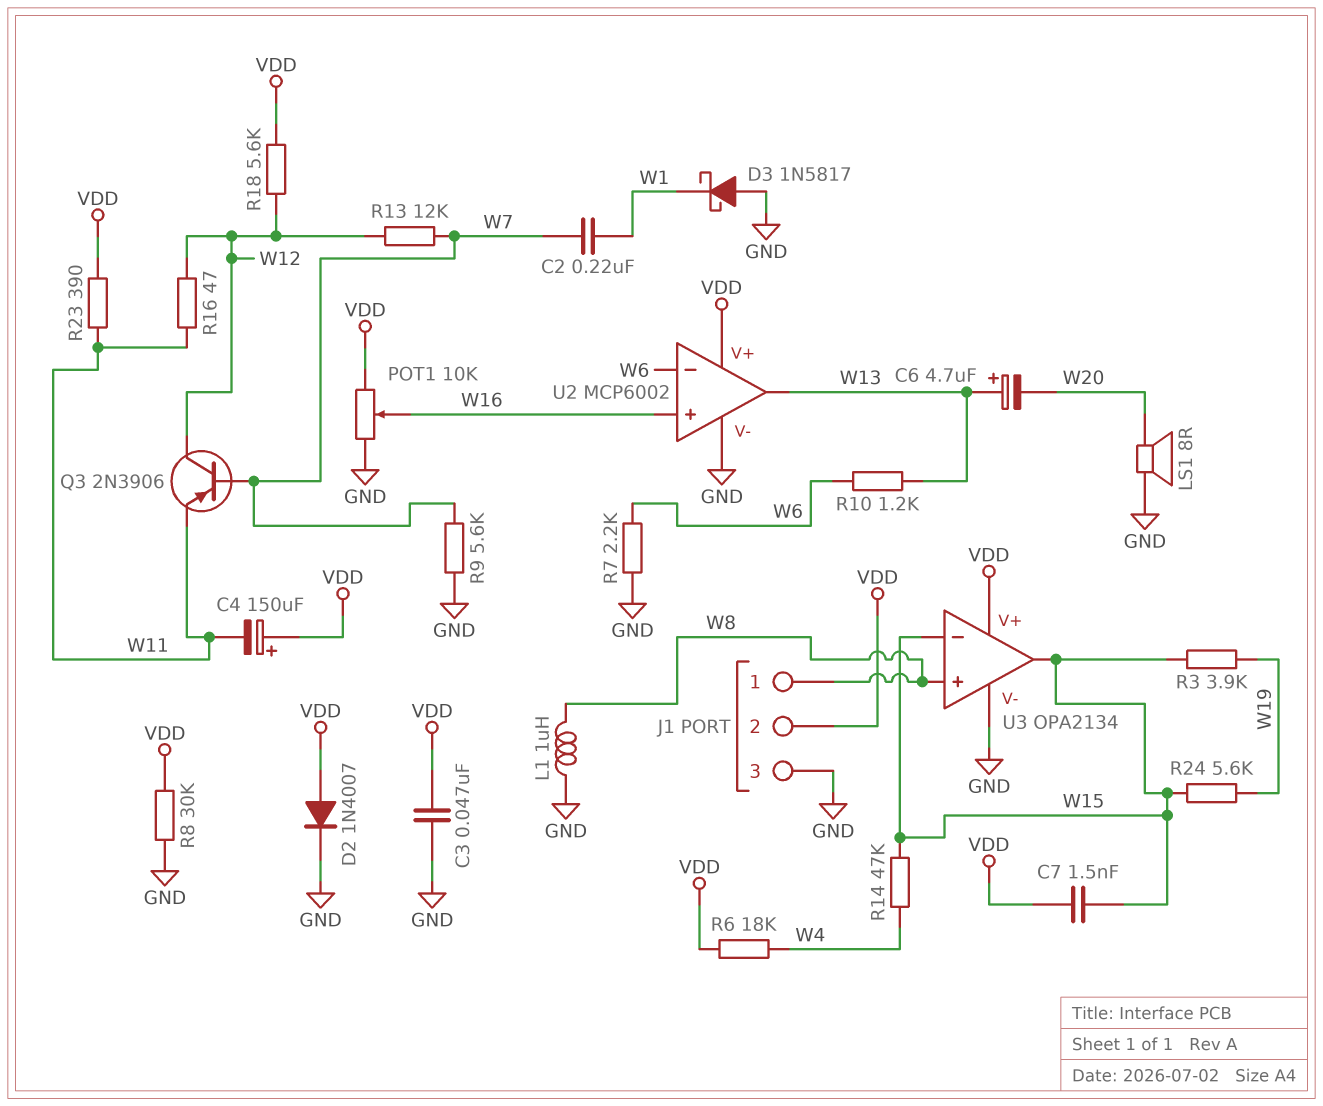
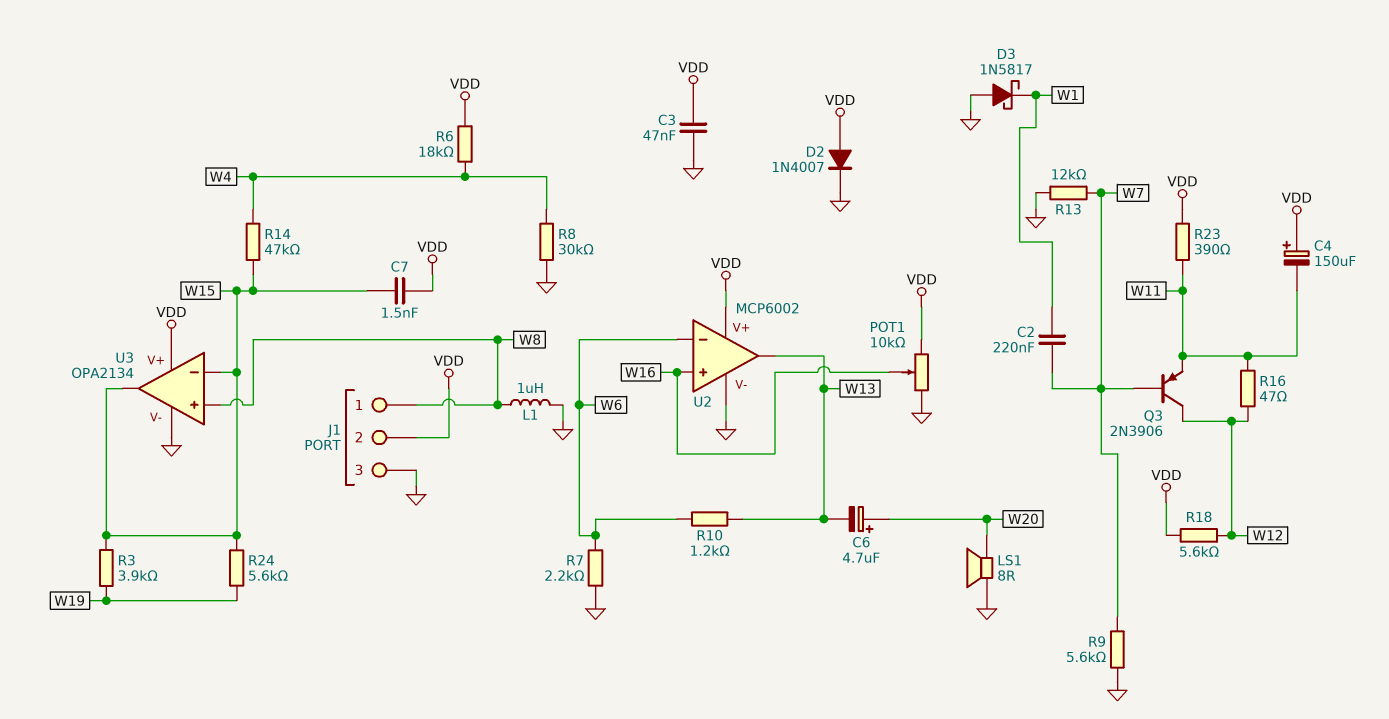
C6: 4.7uF (plus W13, minus W20) -> 4.7uF (plus W20, minus W13)
R8: 30k (GND, VDD) -> 30k (GND, W4)
R13: 12k (W7, W12) -> 12k (GND, W7)

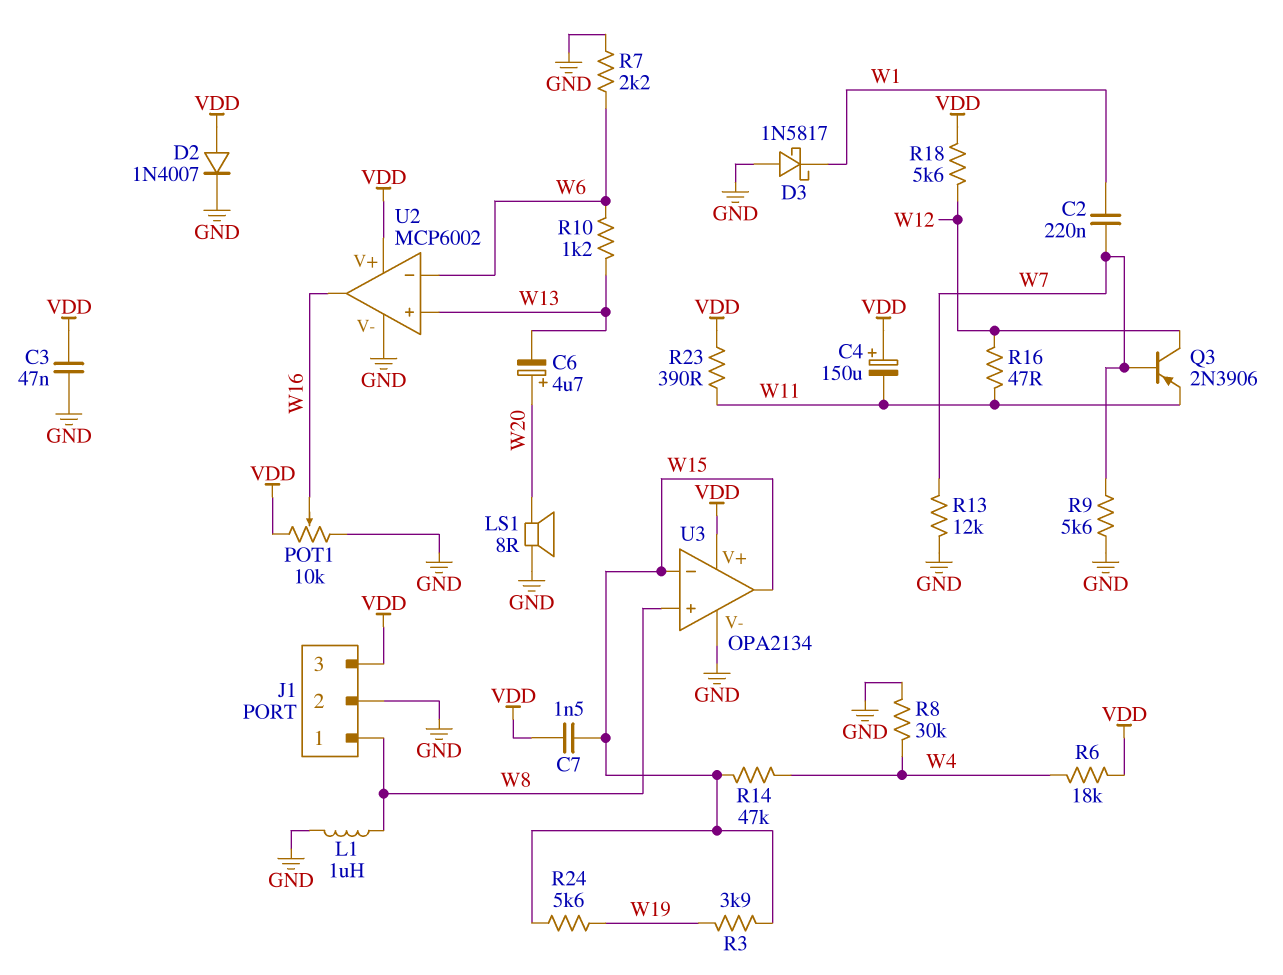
J1 pin 2: VDD -> GND
J1 pin 3: GND -> VDD
U2 pin in+: W16 -> W13
U2 pin out: W13 -> W16

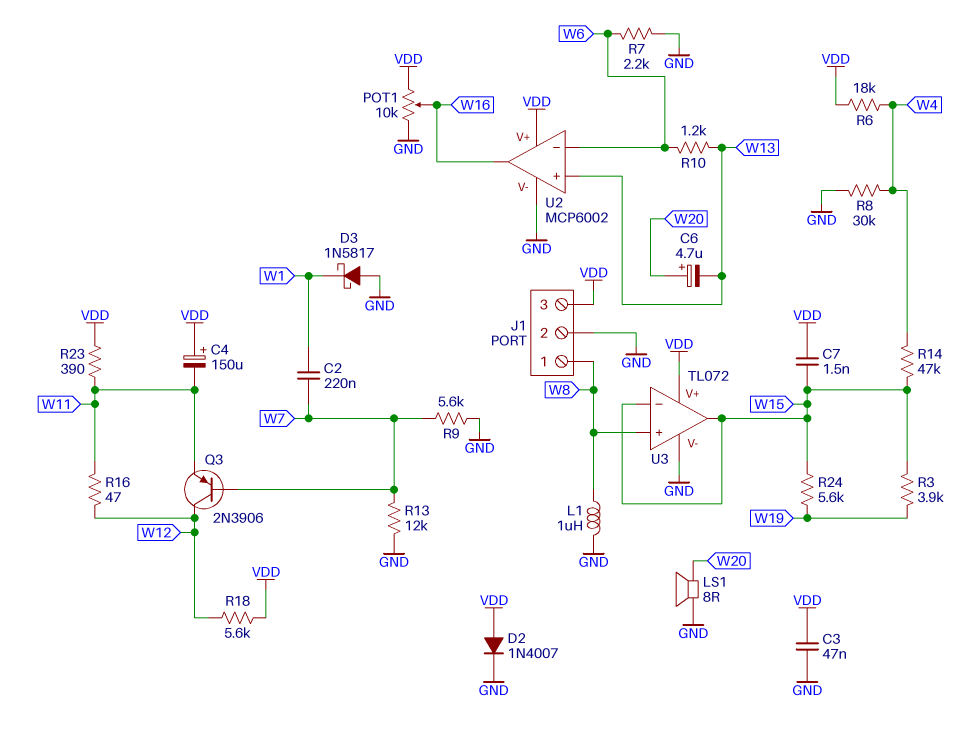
U3: OPA2134 -> TL072

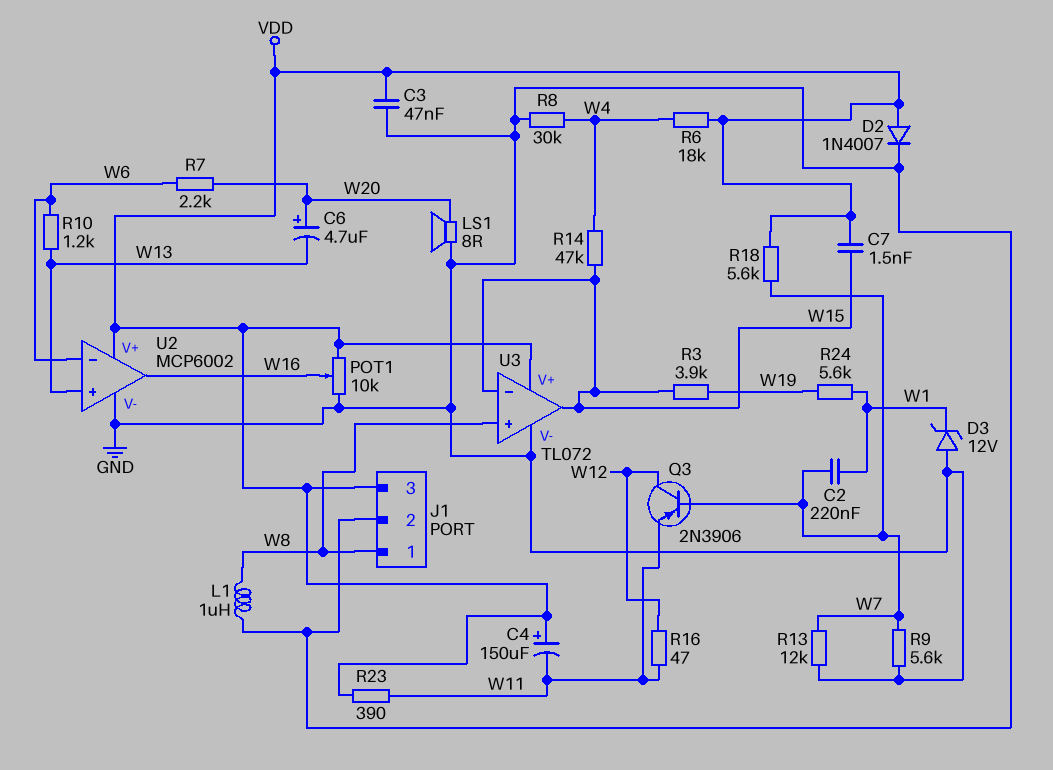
D3: schottky 1N5817 (A GND, K W1) -> zener 12V (A GND, K W1)
R7: 2.2k (GND, W6) -> 2.2k (W6, W20)
R18: 5.6k (VDD, W12) -> 5.6k (VDD, W7)
R24: 5.6k (W15, W19) -> 5.6k (W1, W19)

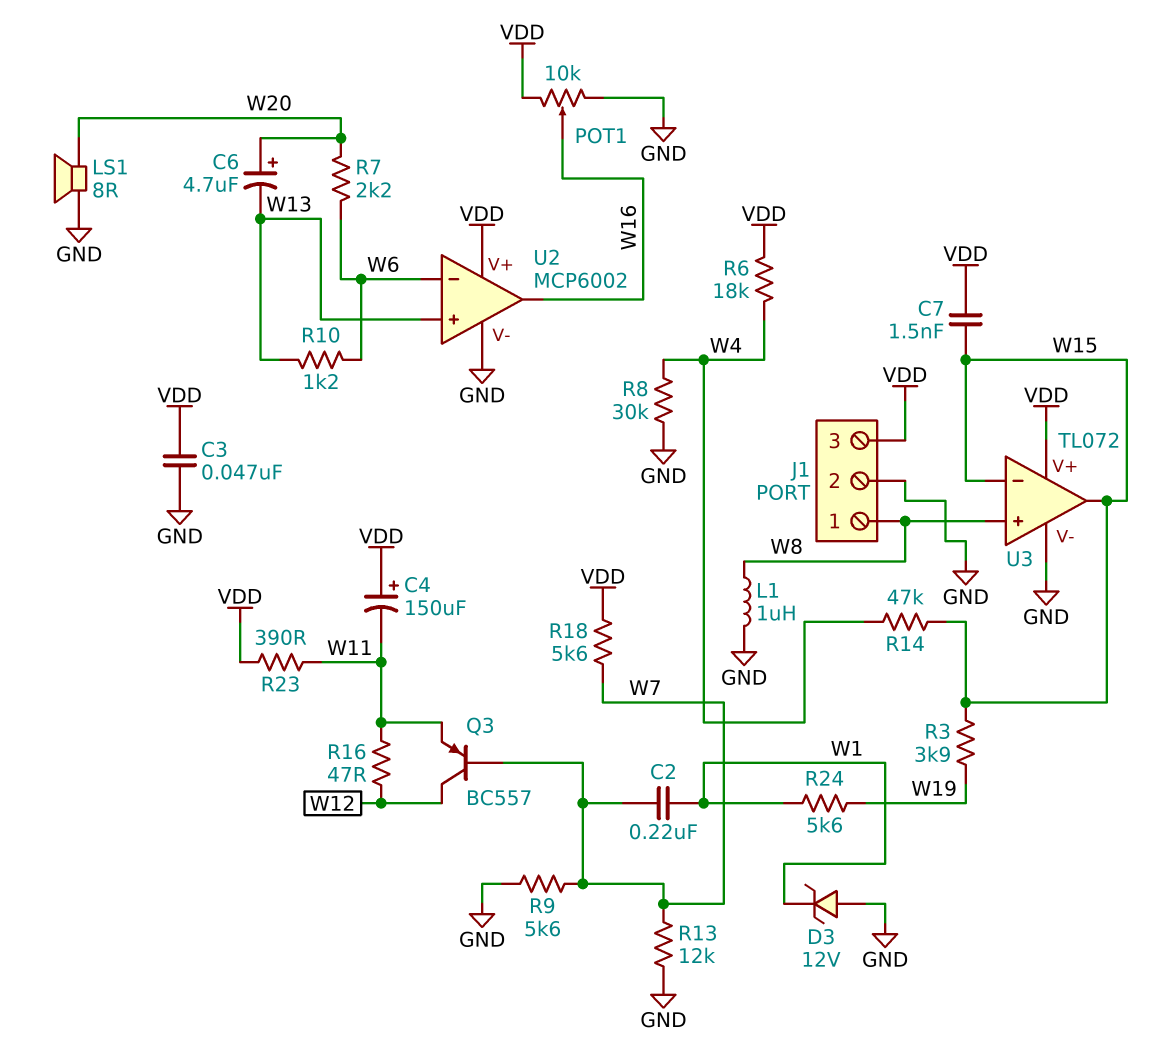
D2: diode 1N4007 (A VDD, K GND) -> none
Q3: PNP 2N3906 (B W7, C W12, E W11) -> PNP BC557 (B W7, C W12, E W11)

